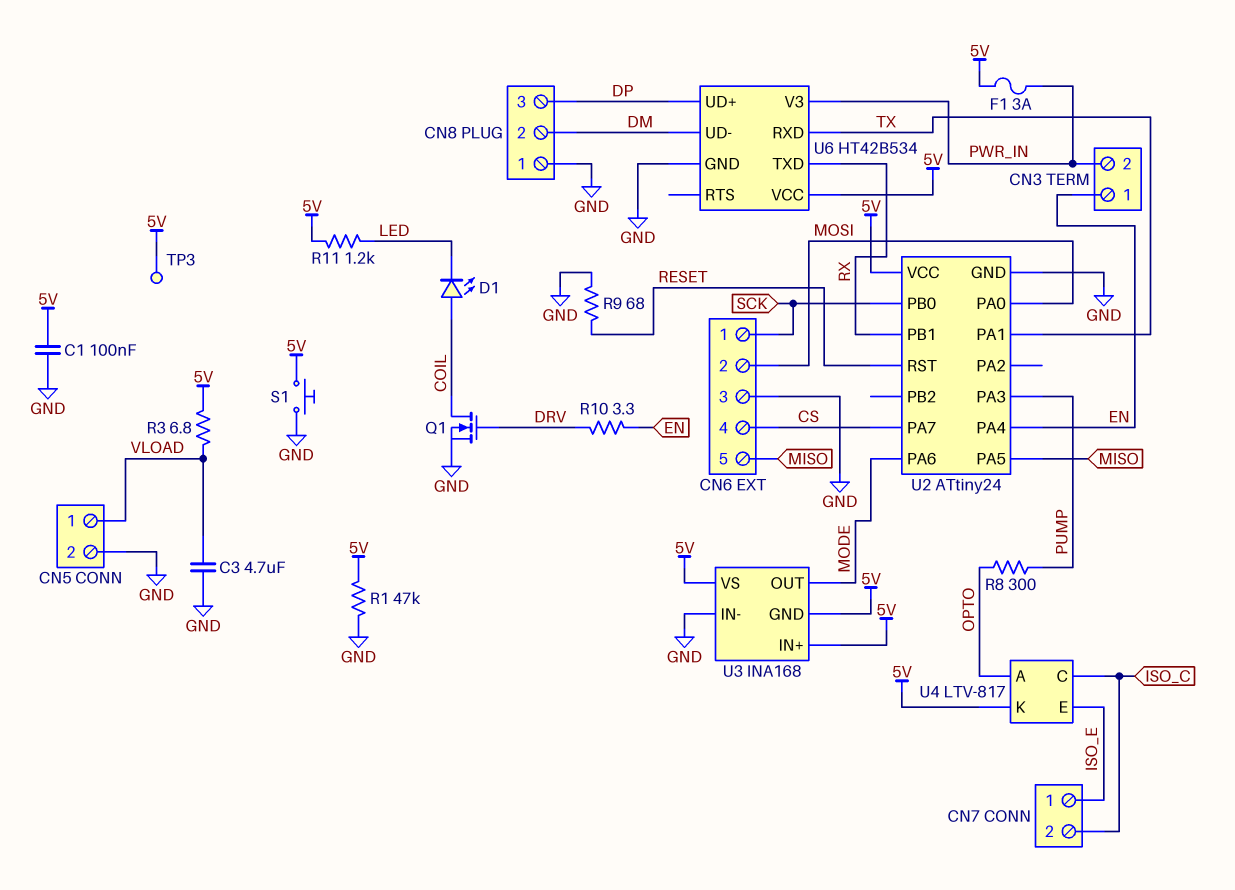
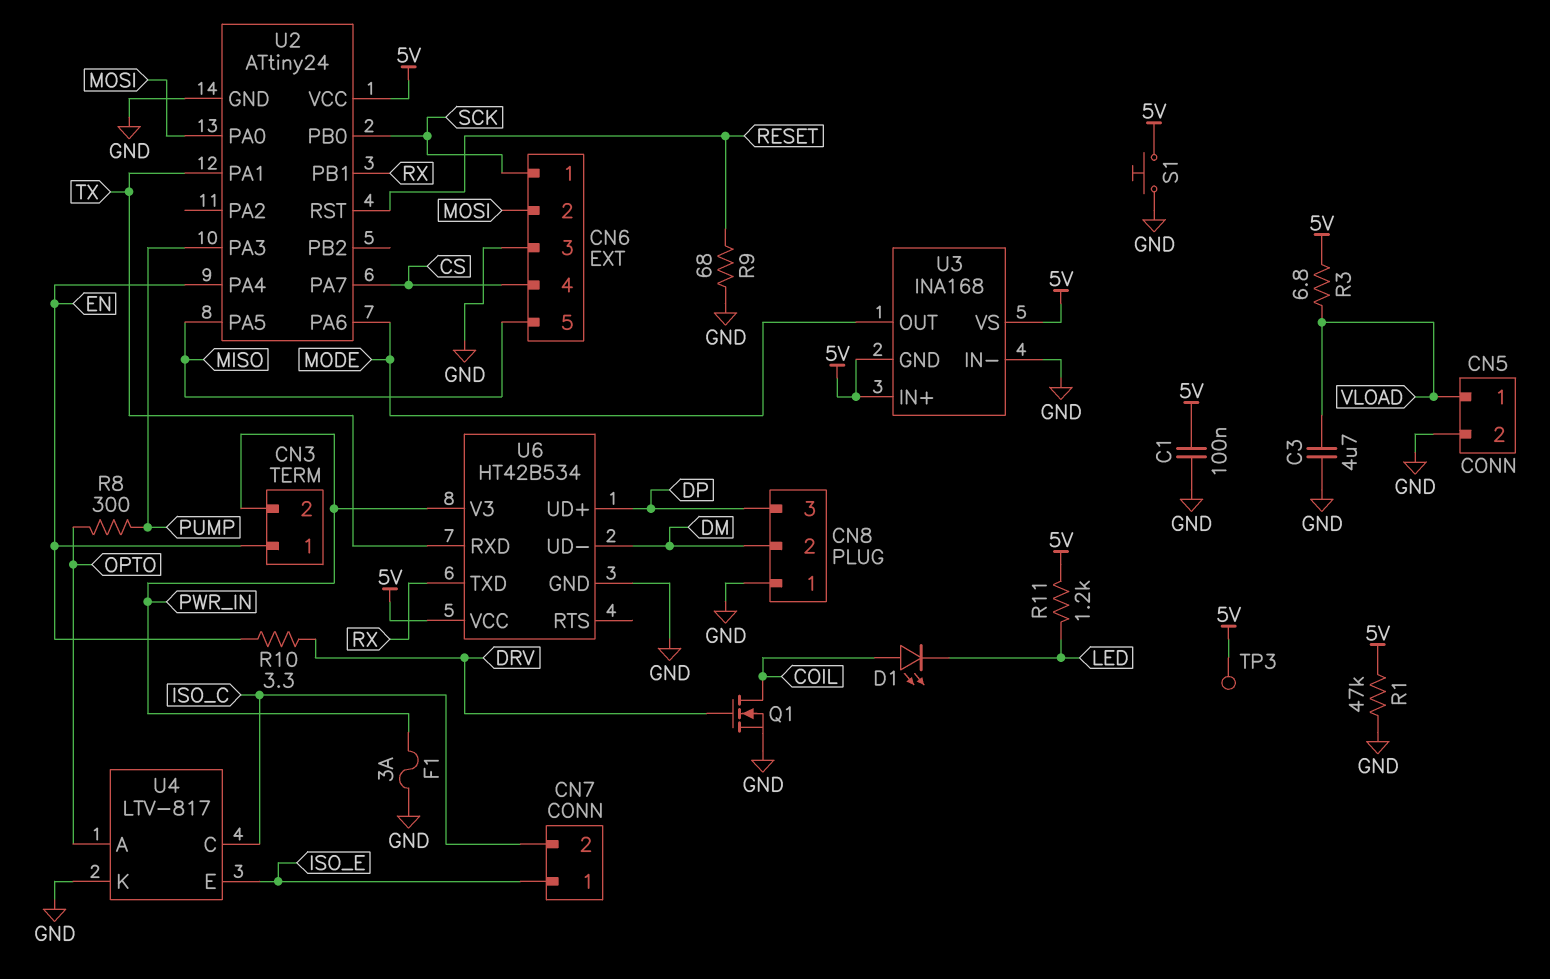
F1: 3A (5V, PWR_IN) -> 3A (GND, PWR_IN)
U4 pin K: 5V -> GND

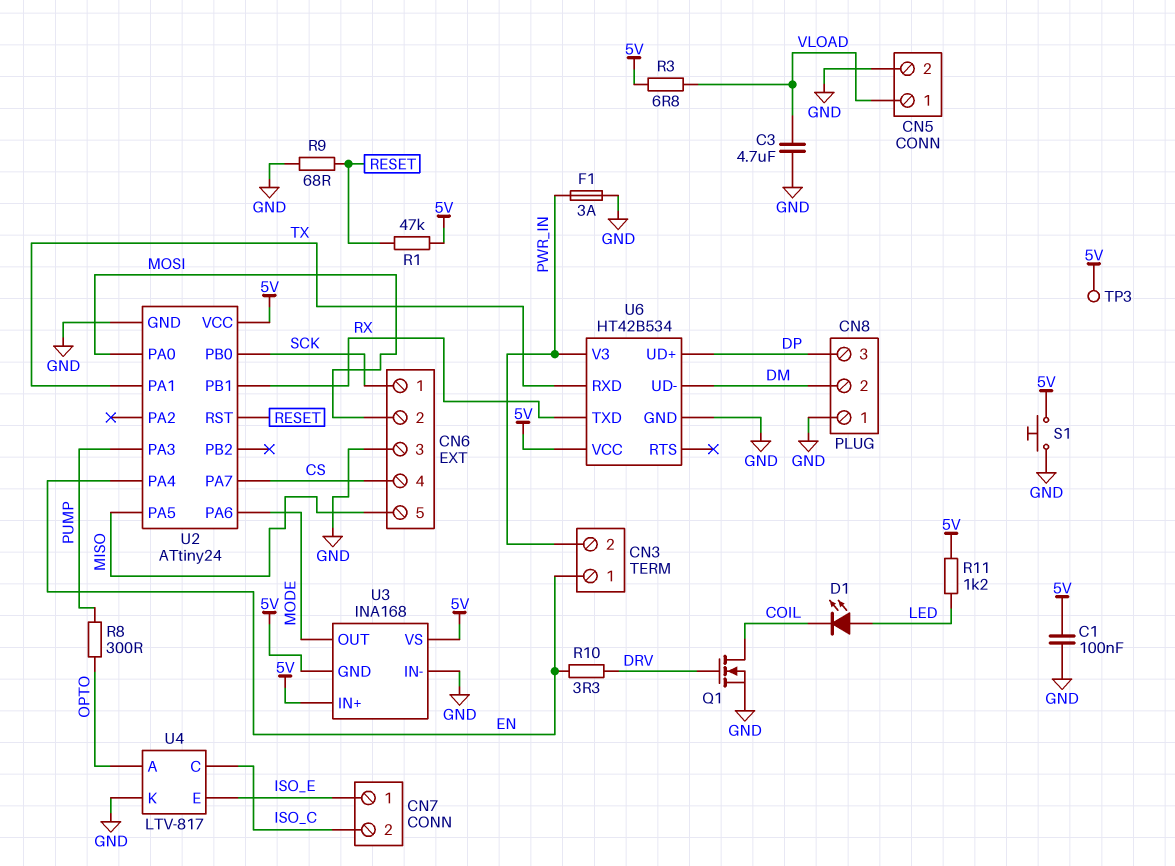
D1: LED (A COIL, K LED) -> LED (A LED, K COIL)
R1: 47k (5V, GND) -> 47k (5V, RESET)

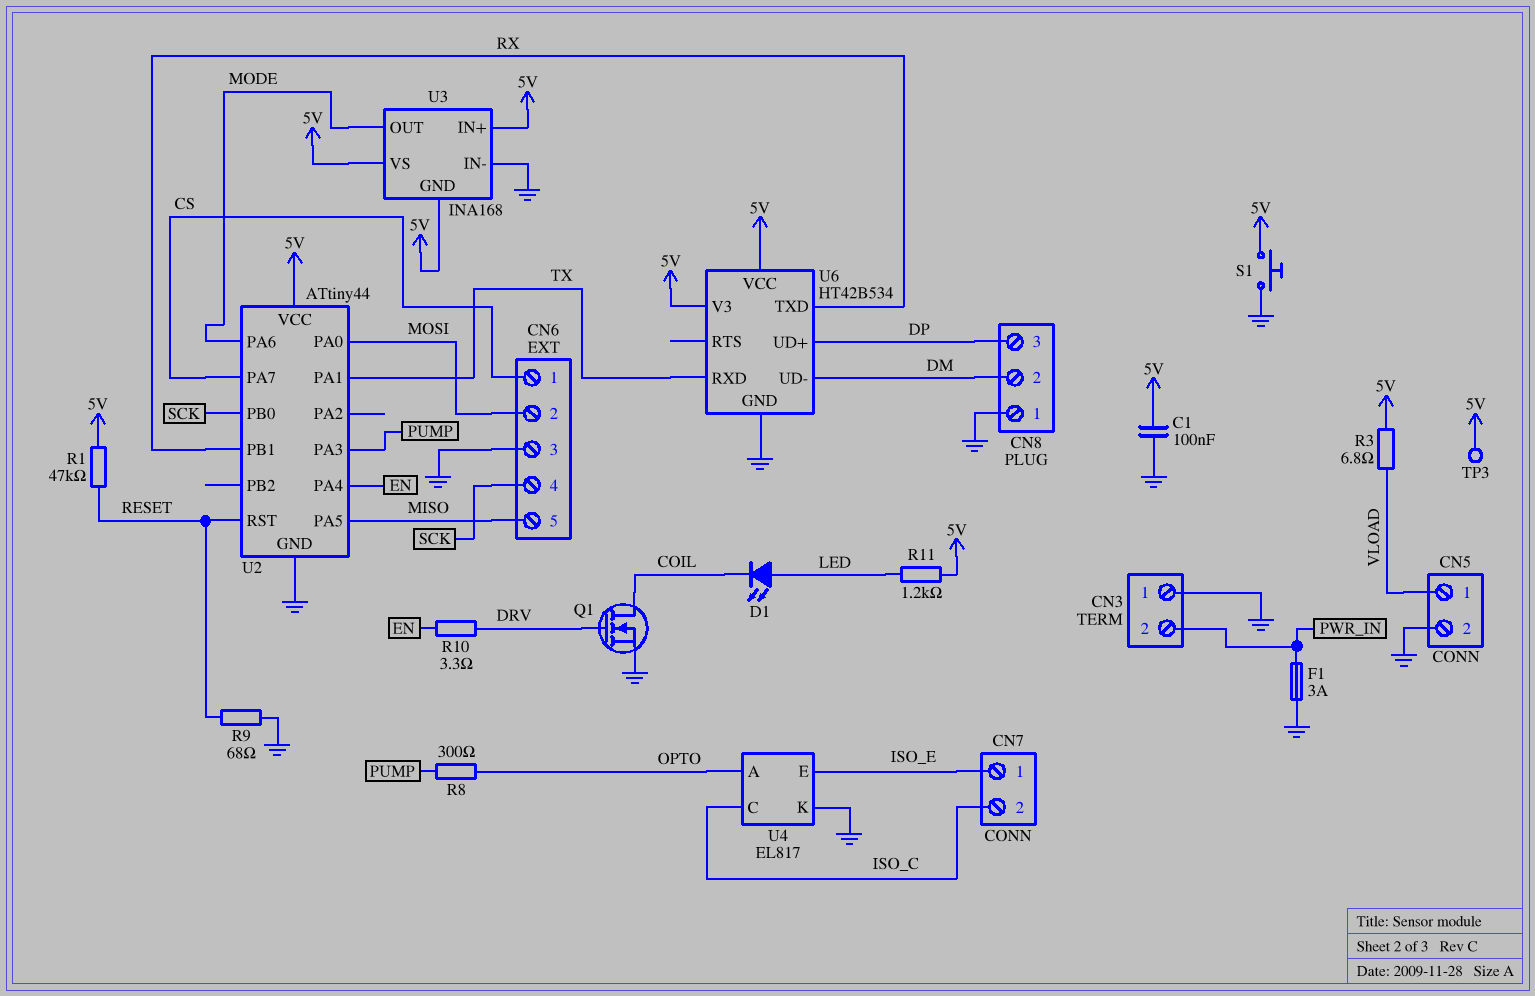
C3: 4.7uF (GND, VLOAD) -> none
CN3 pin 1: EN -> GND
CN6 pin 1: SCK -> CS
CN6 pin 4: CS -> SCK
U2: ATtiny24 -> ATtiny44
U4: LTV-817 -> EL817
U6 pin V3: PWR_IN -> 5V

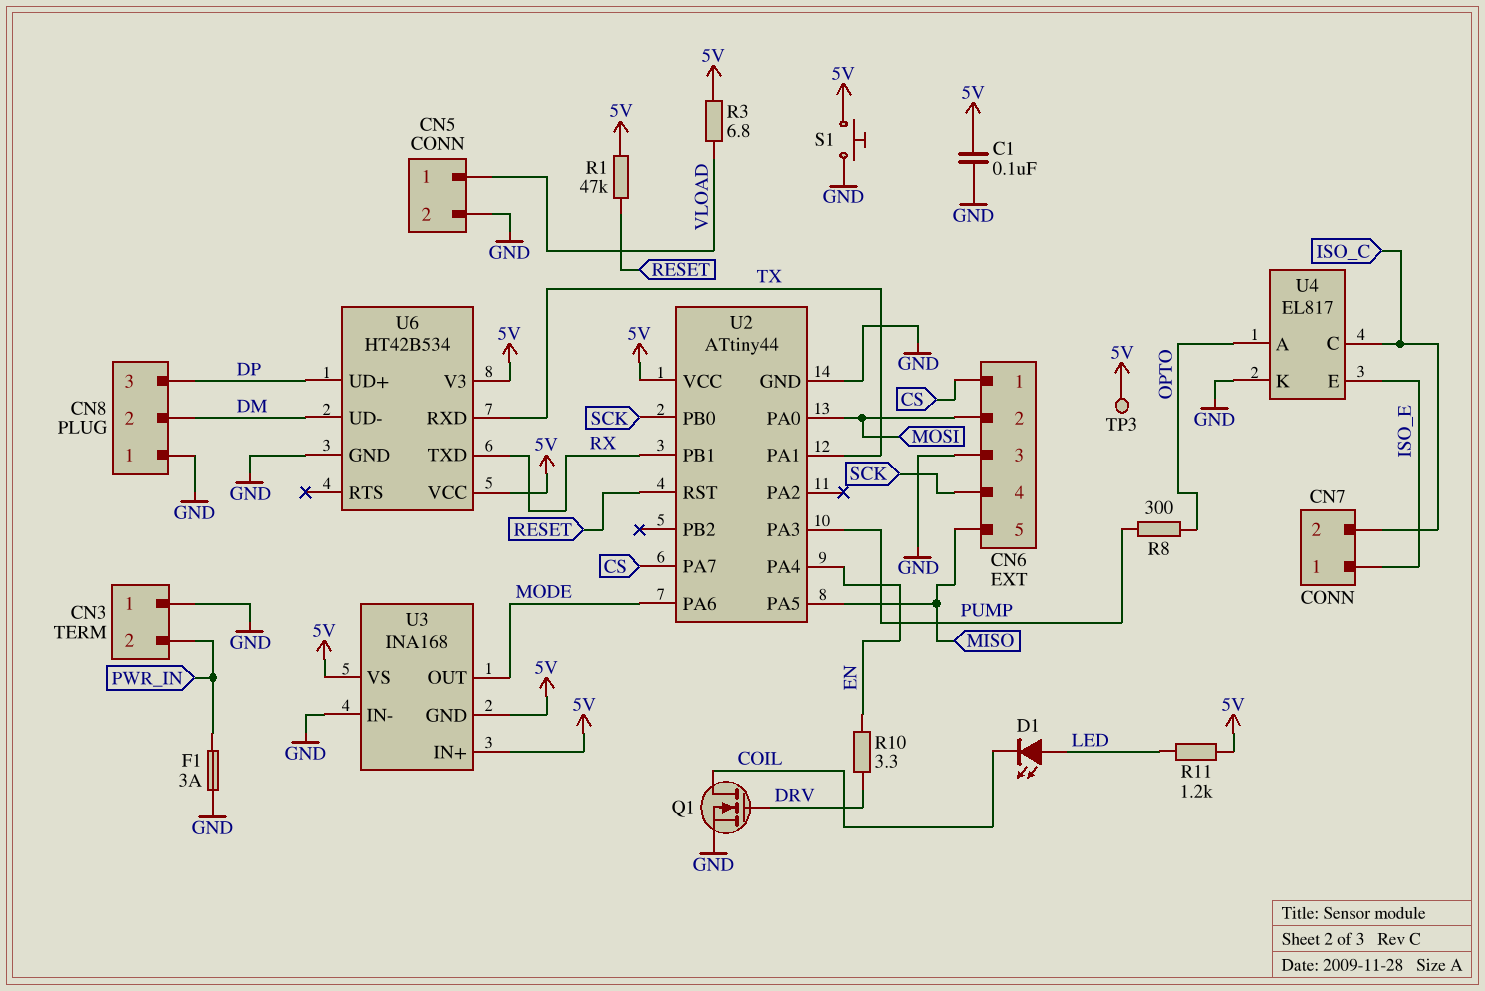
R9: 68 (GND, RESET) -> none

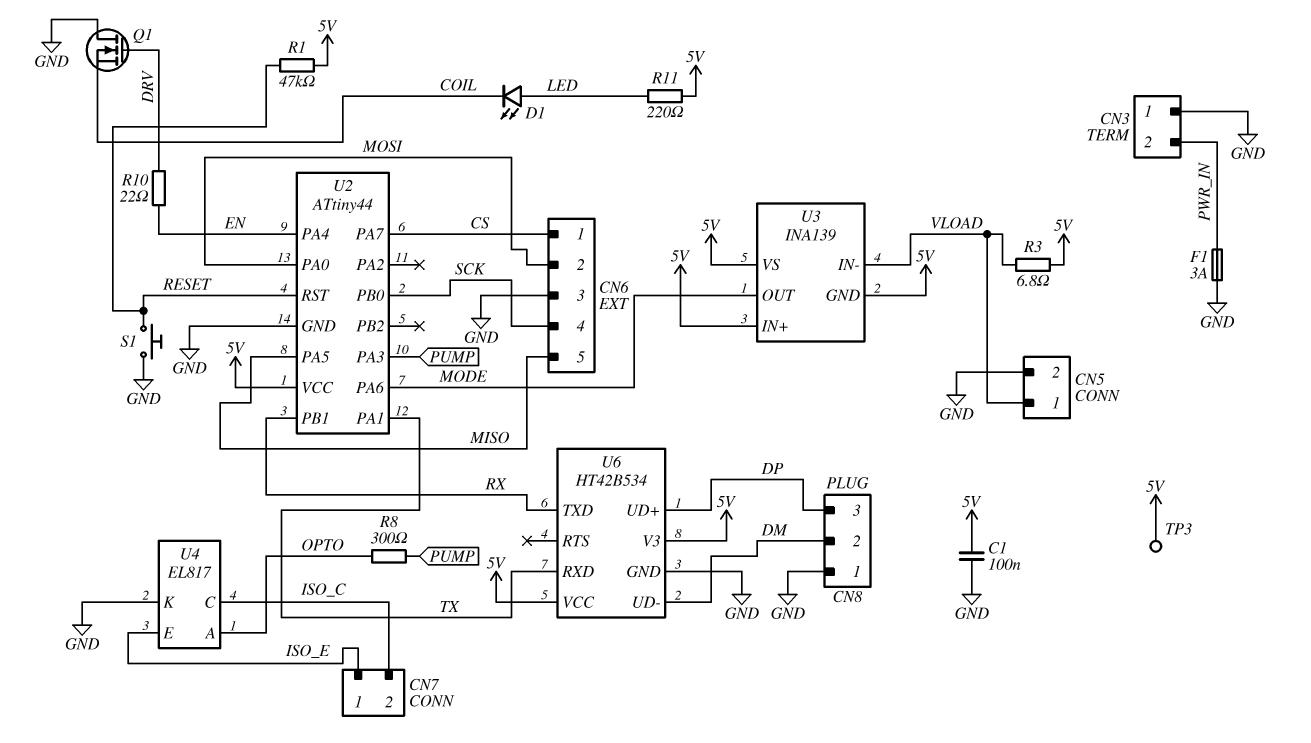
Q1: NMOS (G DRV, D COIL, S GND) -> NMOS (G DRV, D GND, S COIL)
R10: 3.3 (DRV, EN) -> 22 (DRV, EN)
R11: 1.2k (5V, LED) -> 220 (5V, LED)
S1: button (5V, GND) -> button (GND, RESET)
U3: INA168 -> INA139
U3 pin IN-: GND -> VLOAD

